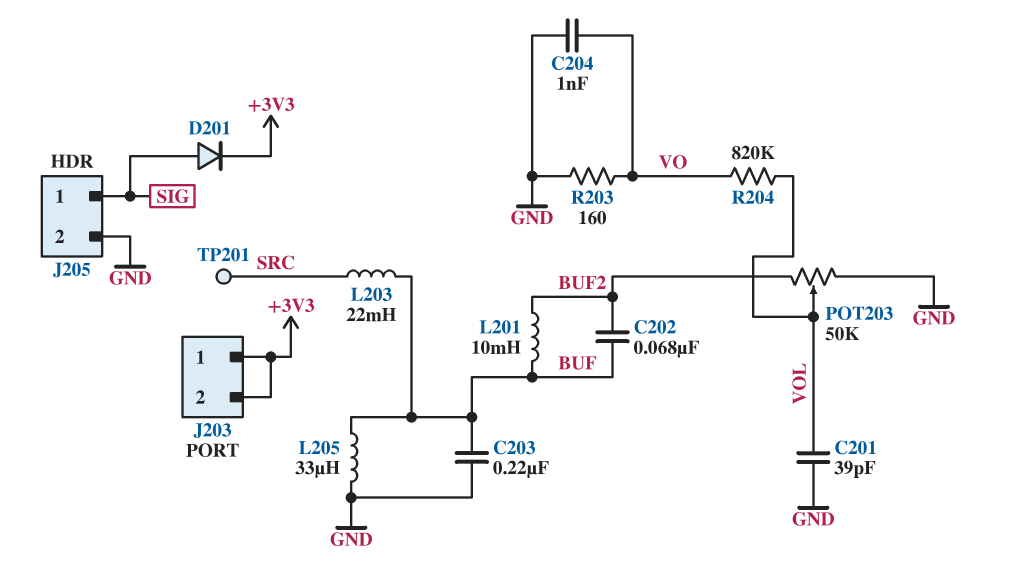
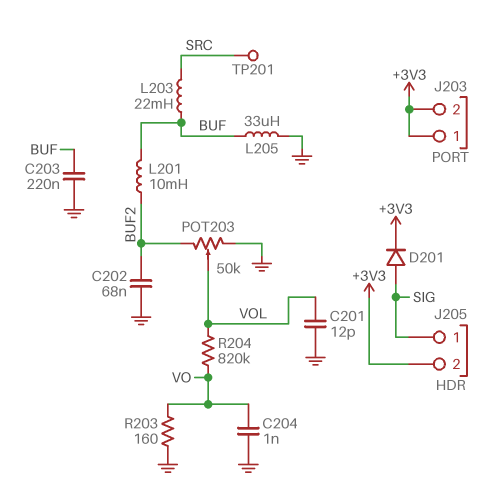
C201: 39pF (GND, VOL) -> 12pF (GND, VOL)
C202: 68nF (BUF, BUF2) -> 68nF (BUF2, GND)
J205 pin 2: GND -> +3V3

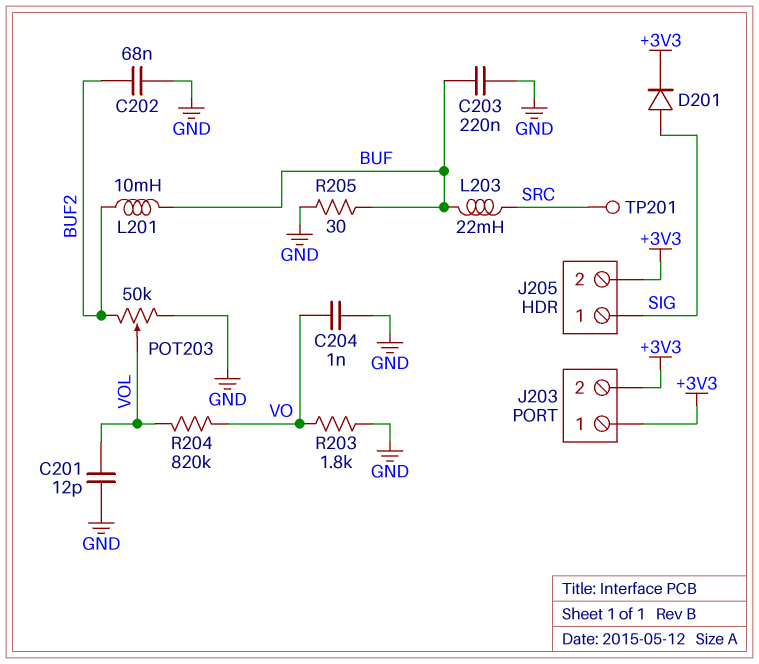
L205: 33uH (BUF, GND) -> none
R203: 160 (GND, VO) -> 1.8k (GND, VO)
R205: none -> 30 (BUF, GND)

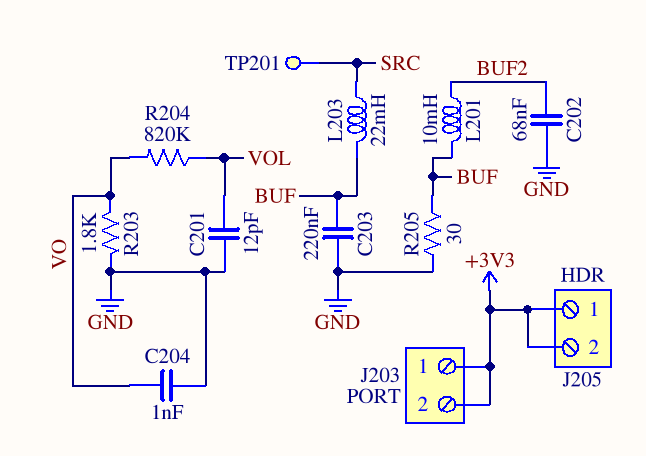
D201: diode (A SIG, K +3V3) -> none
J205 pin 1: SIG -> +3V3
POT203: 50k (BUF2, GND, wiper VOL) -> none

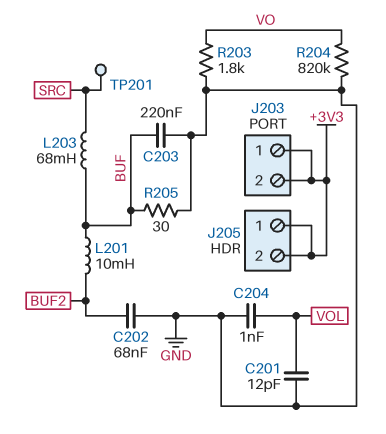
C204: 1nF (GND, VO) -> 1nF (GND, VOL)
L203: 22mH (BUF, SRC) -> 68mH (BUF, SRC)
R204: 820k (VO, VOL) -> 820k (GND, VO)

